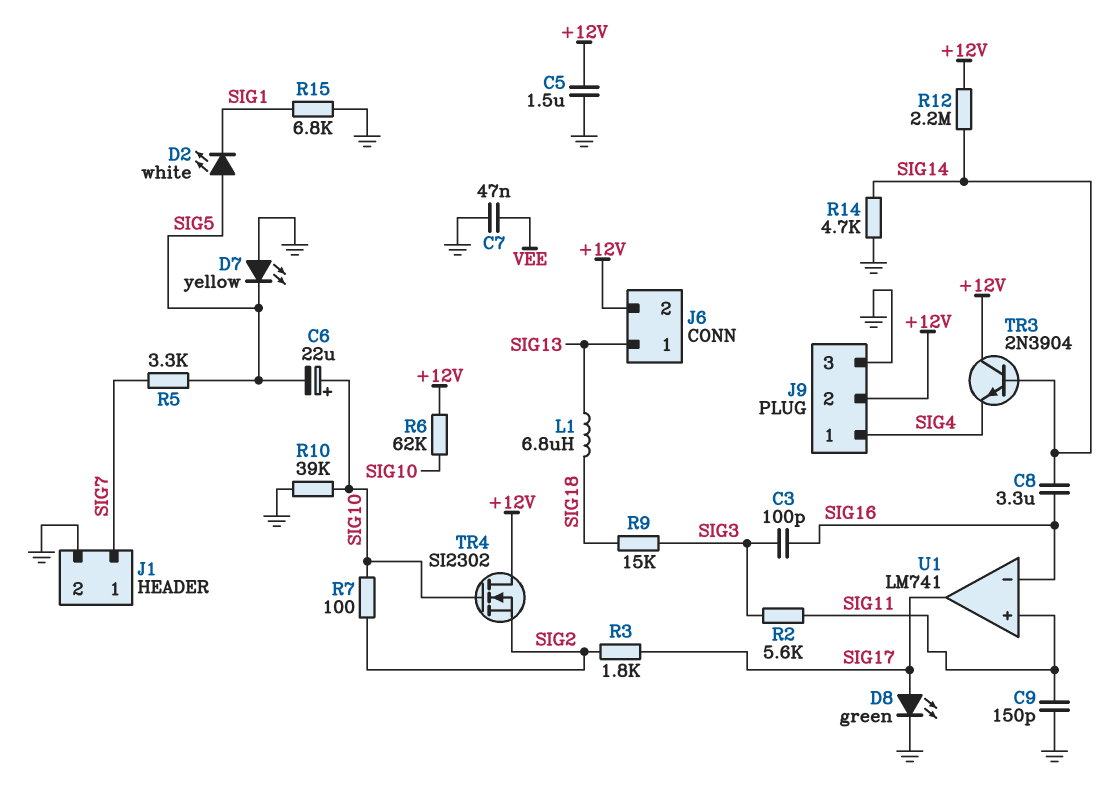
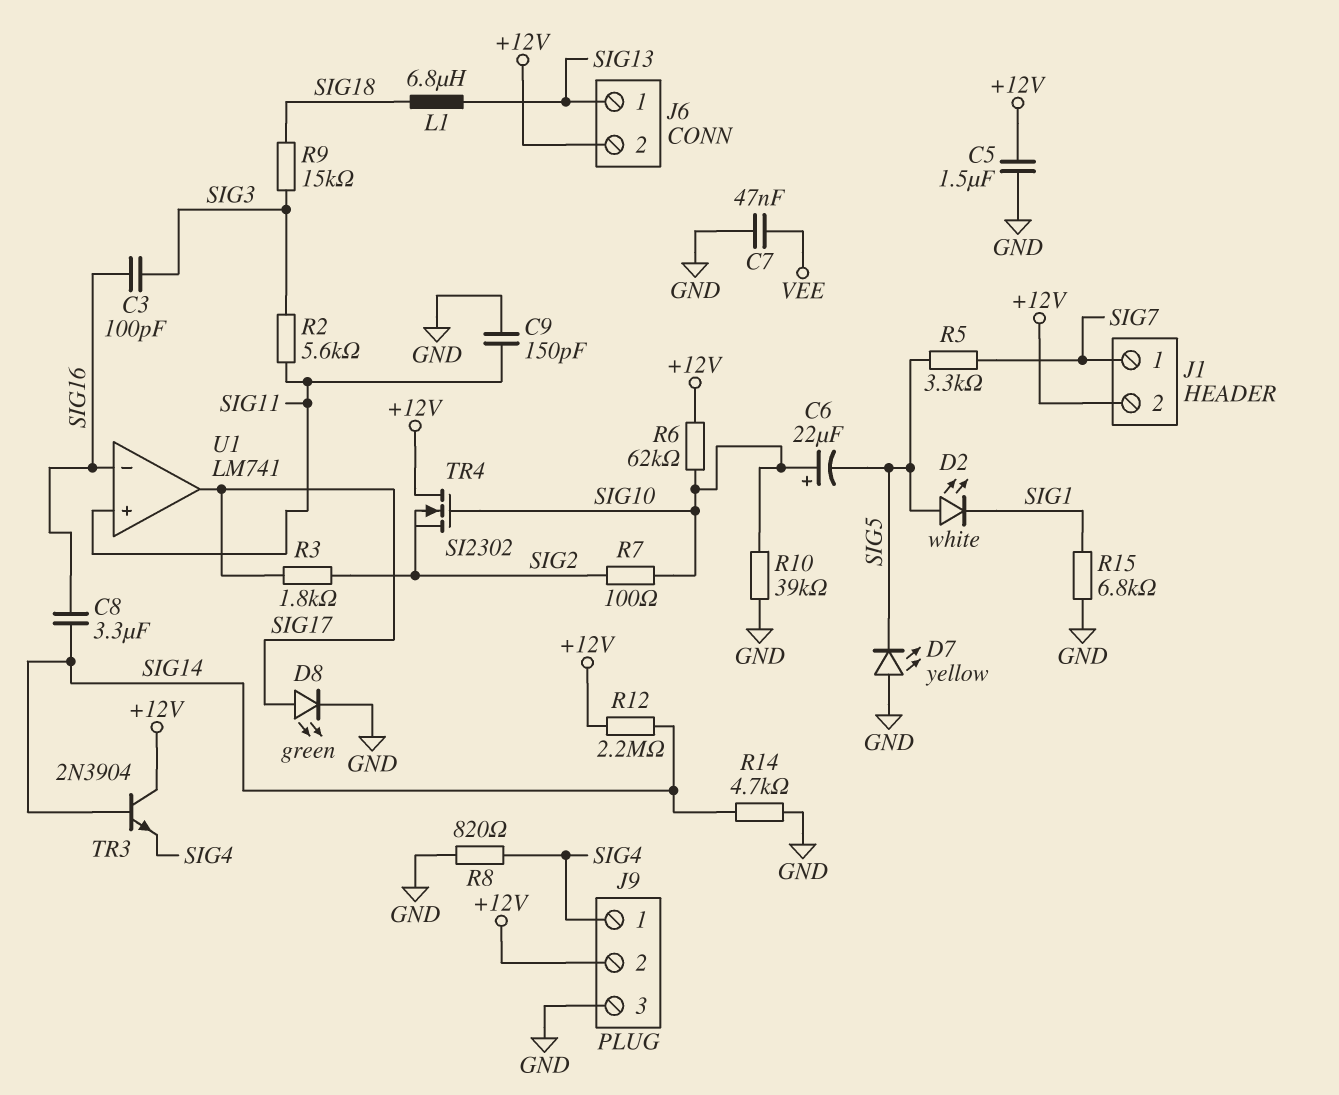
J1 pin 2: GND -> +12V
R8: none -> 820 (GND, SIG4)

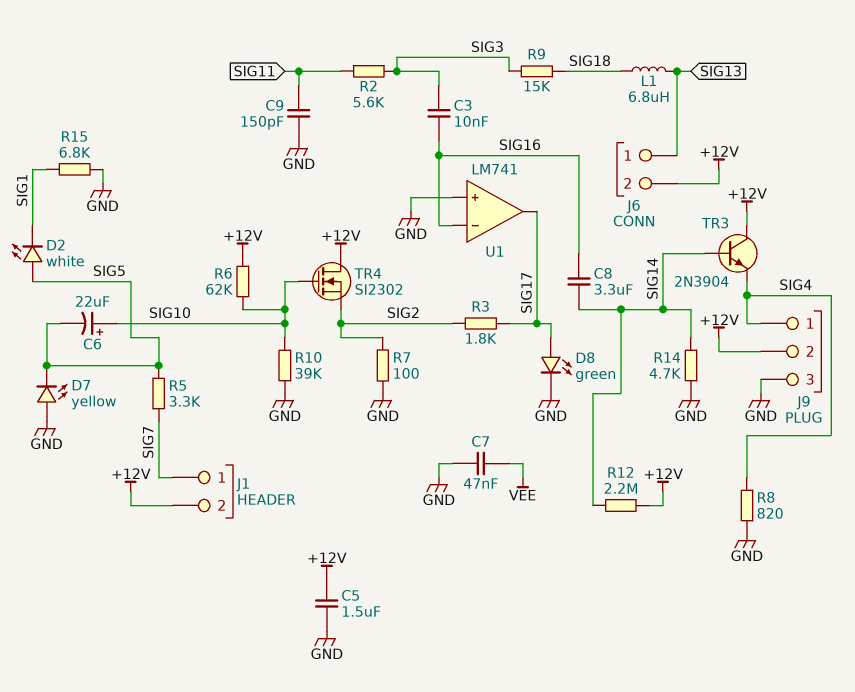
C3: 100pF (SIG3, SIG16) -> 10nF (SIG3, SIG16)
R7: 100 (SIG2, SIG10) -> 100 (GND, SIG2)
U1 pin in+: SIG11 -> GND

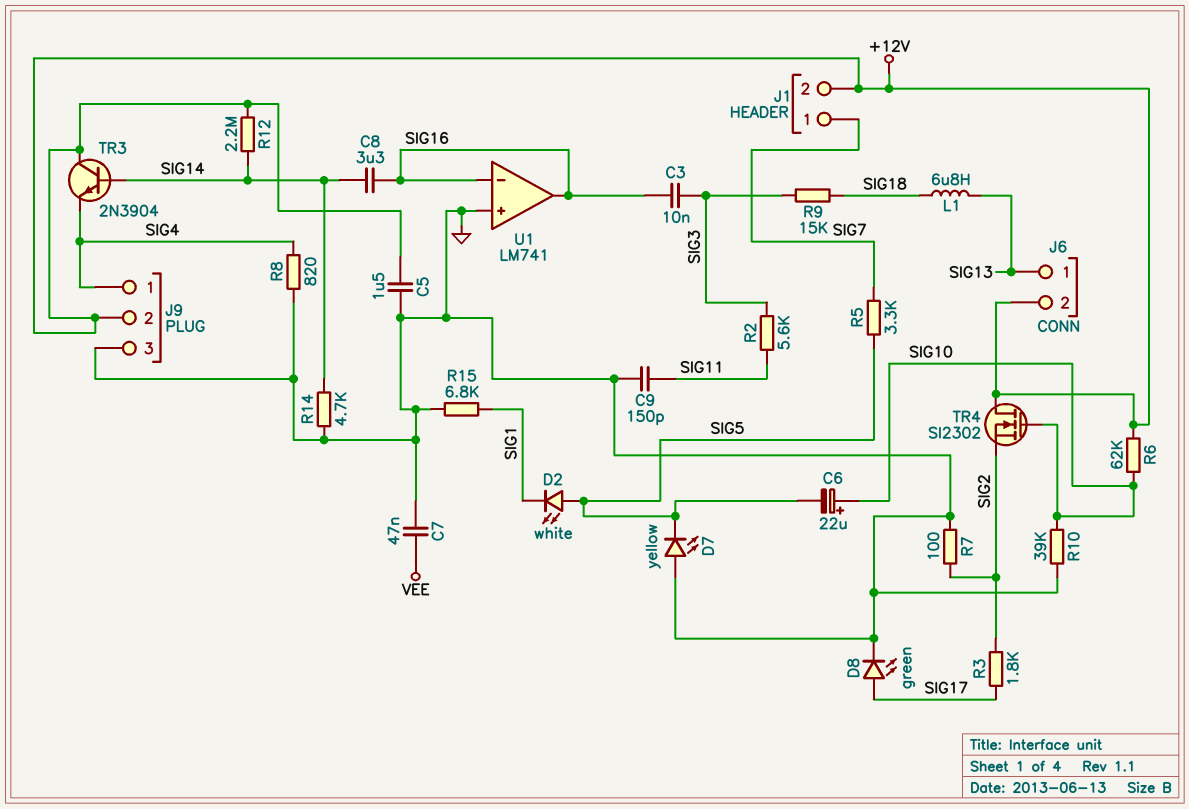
U1 pin out: SIG17 -> SIG16

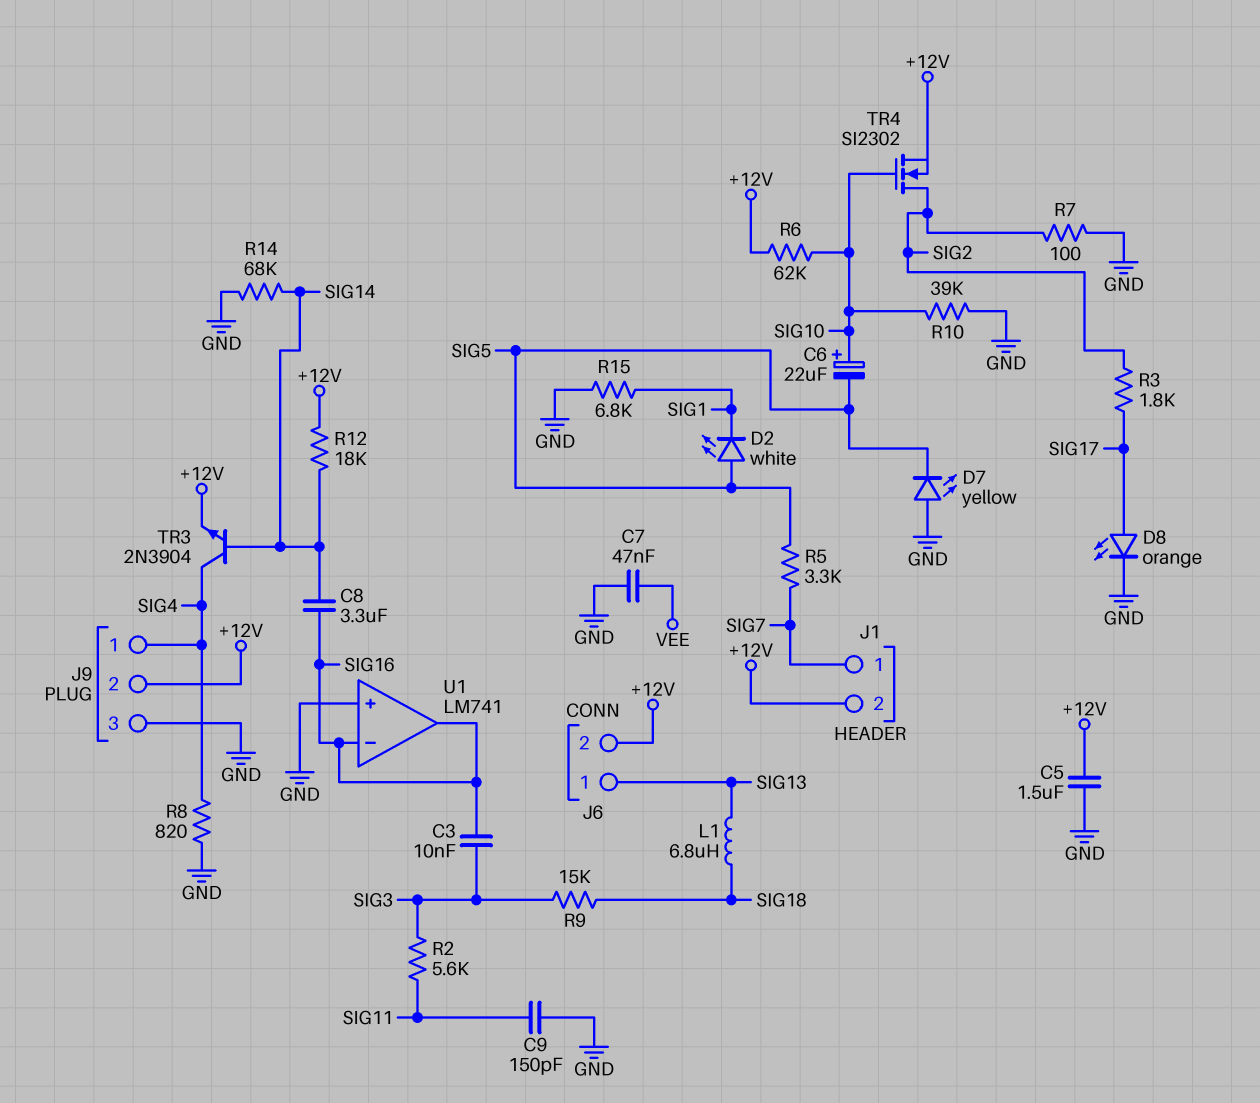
D8: LED green (A SIG17, K GND) -> LED orange (A SIG17, K GND)
R12: 2.2M (+12V, SIG14) -> 18k (+12V, SIG14)
R14: 4.7k (GND, SIG14) -> 68k (GND, SIG14)
TR3: NPN 2N3904 (B SIG14, C +12V, E SIG4) -> NPN 2N3904 (B SIG14, C SIG4, E +12V)
TR4: NMOS SI2302 (G SIG10, D +12V, S SIG2) -> NMOS SI2302 (G SIG10, D SIG2, S +12V)

